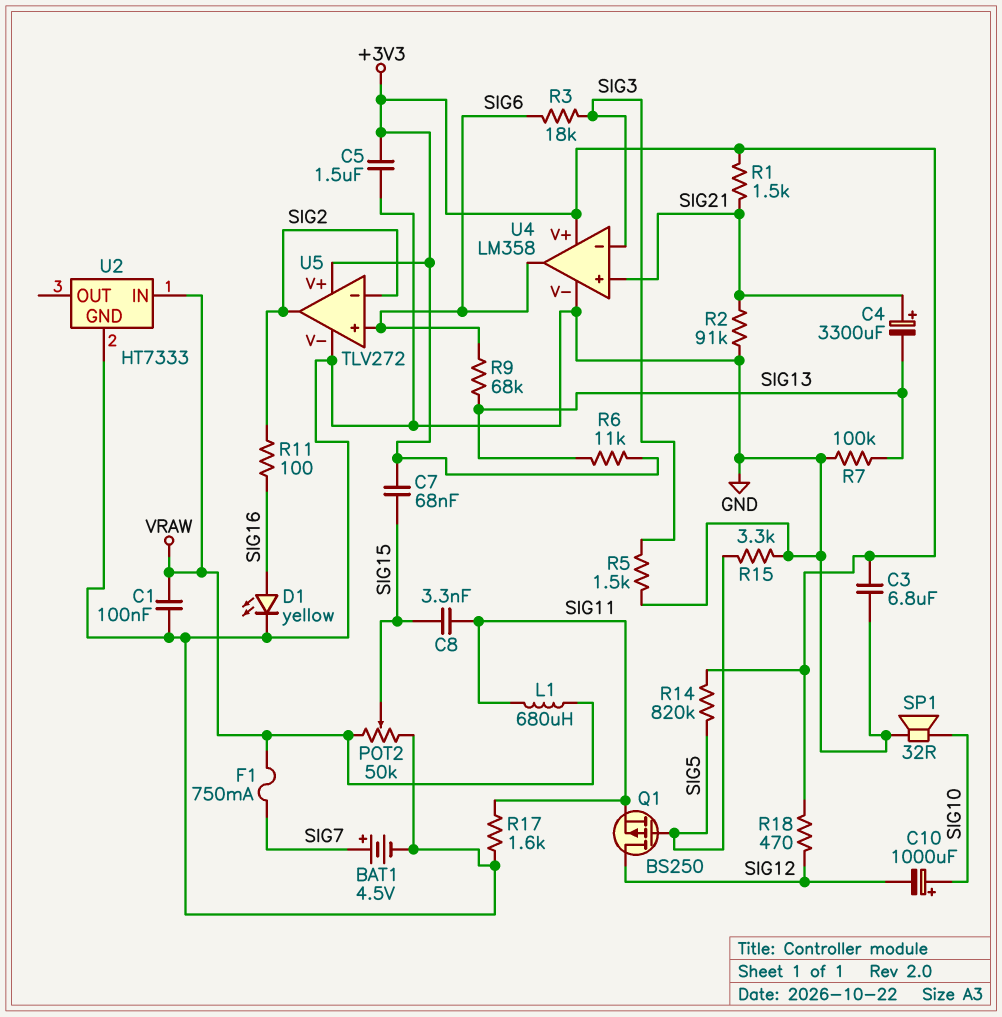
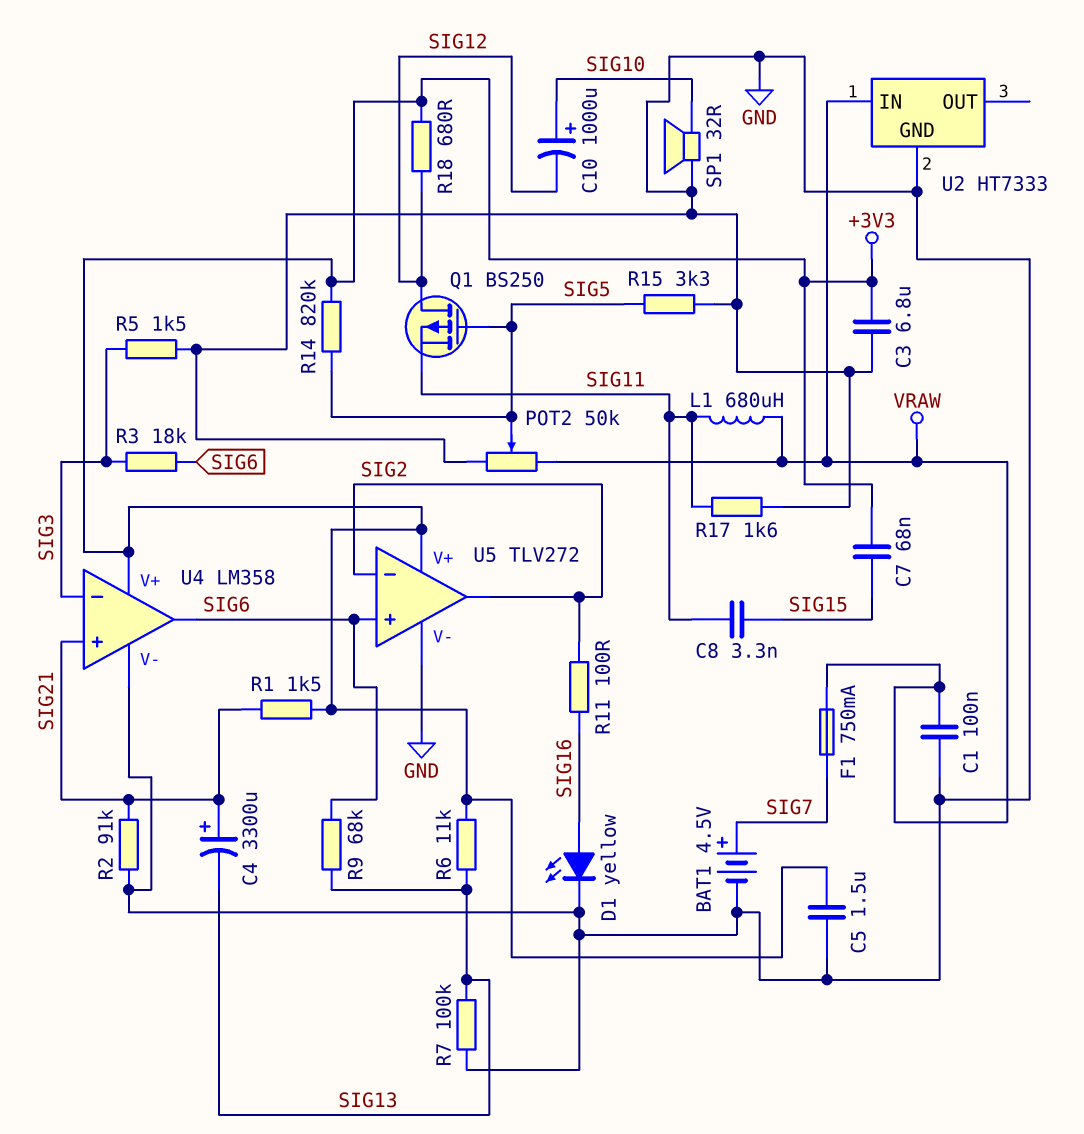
POT2: 50k (GND, VRAW, wiper SIG15) -> 50k (GND, VRAW, wiper SIG5)
R18: 470 (+3V3, SIG12) -> 680 (+3V3, SIG12)

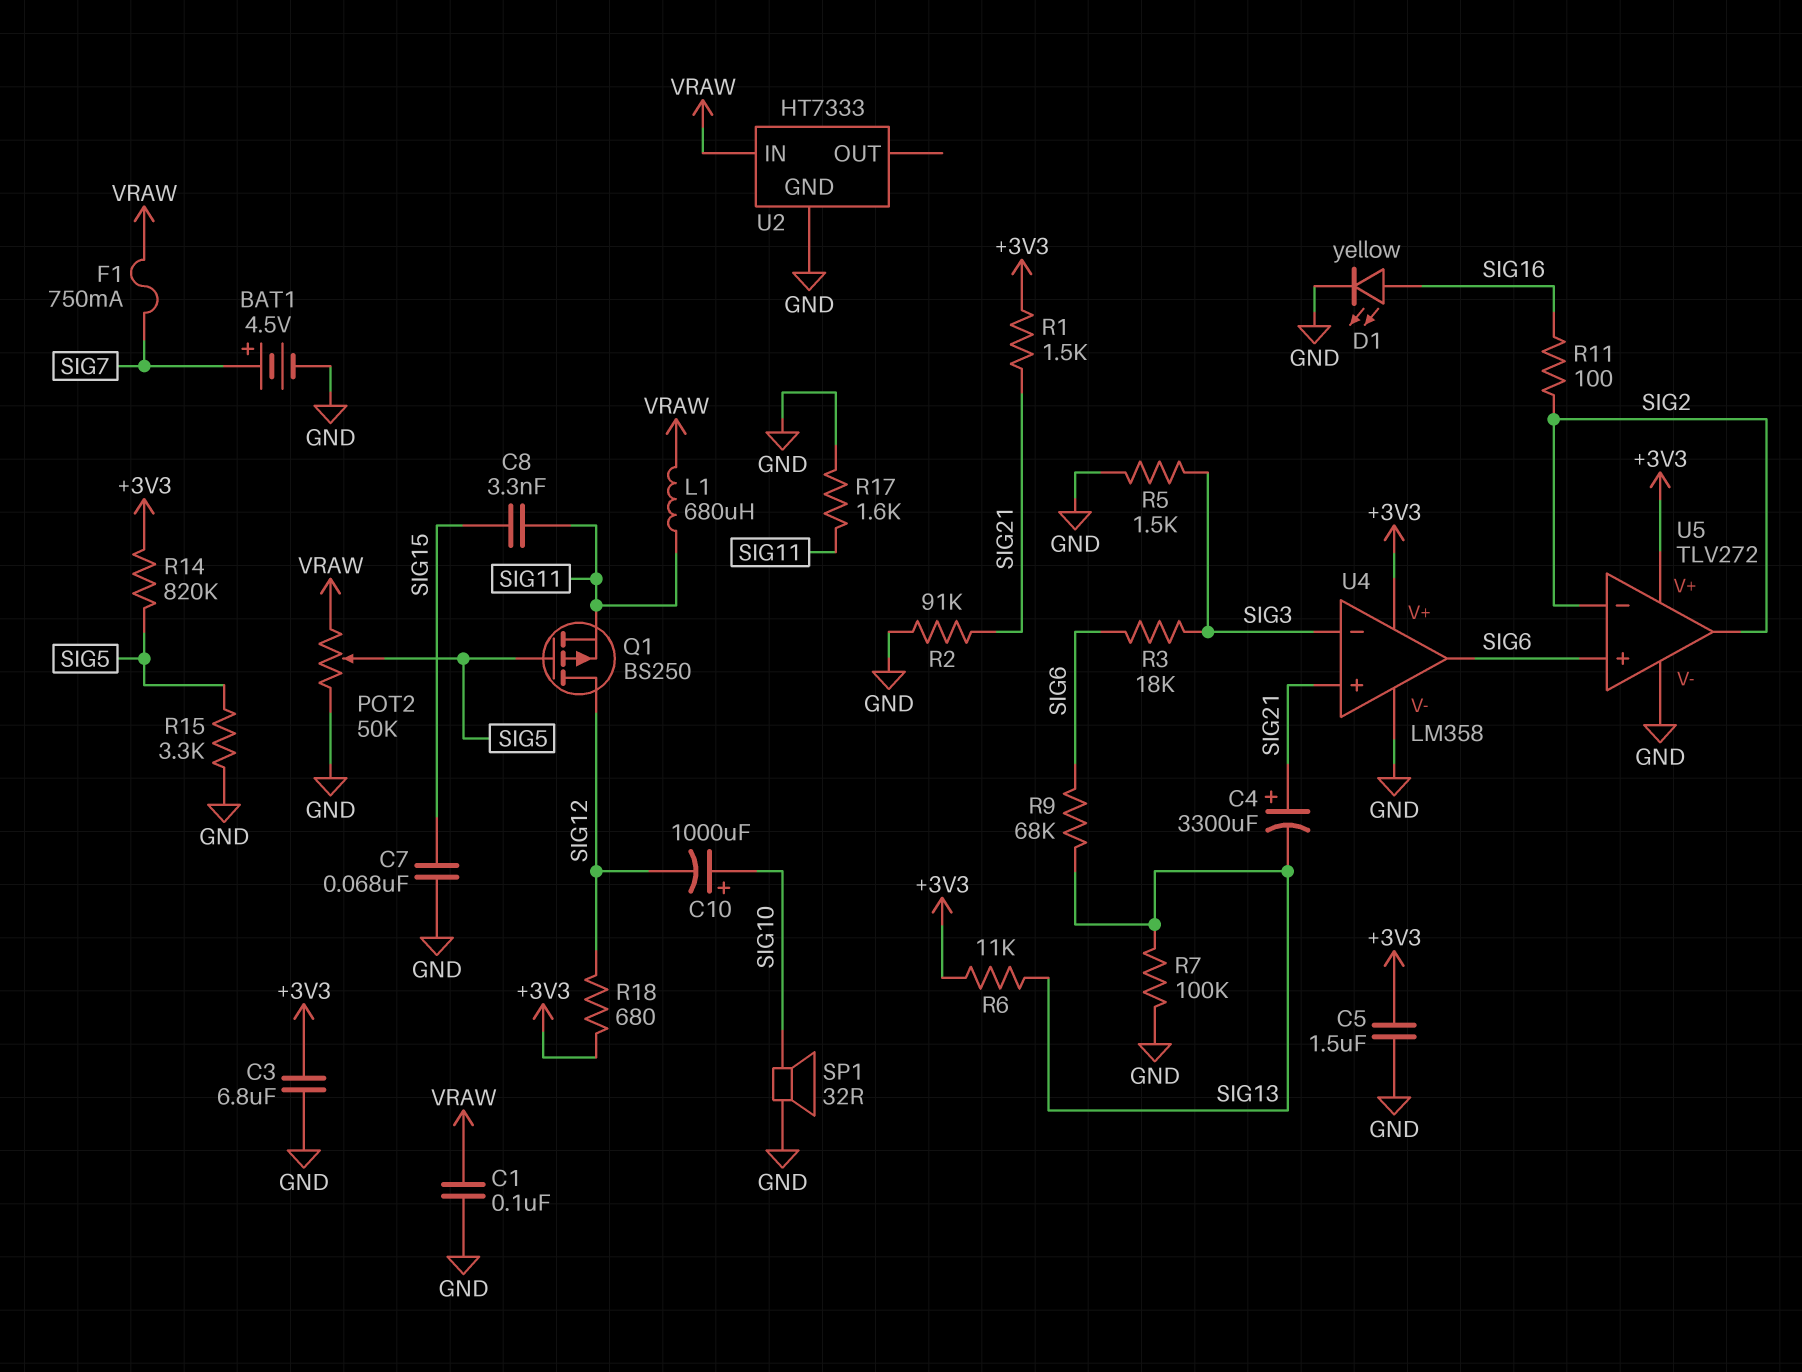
C7: 68nF (+3V3, SIG15) -> 68nF (GND, SIG15)

